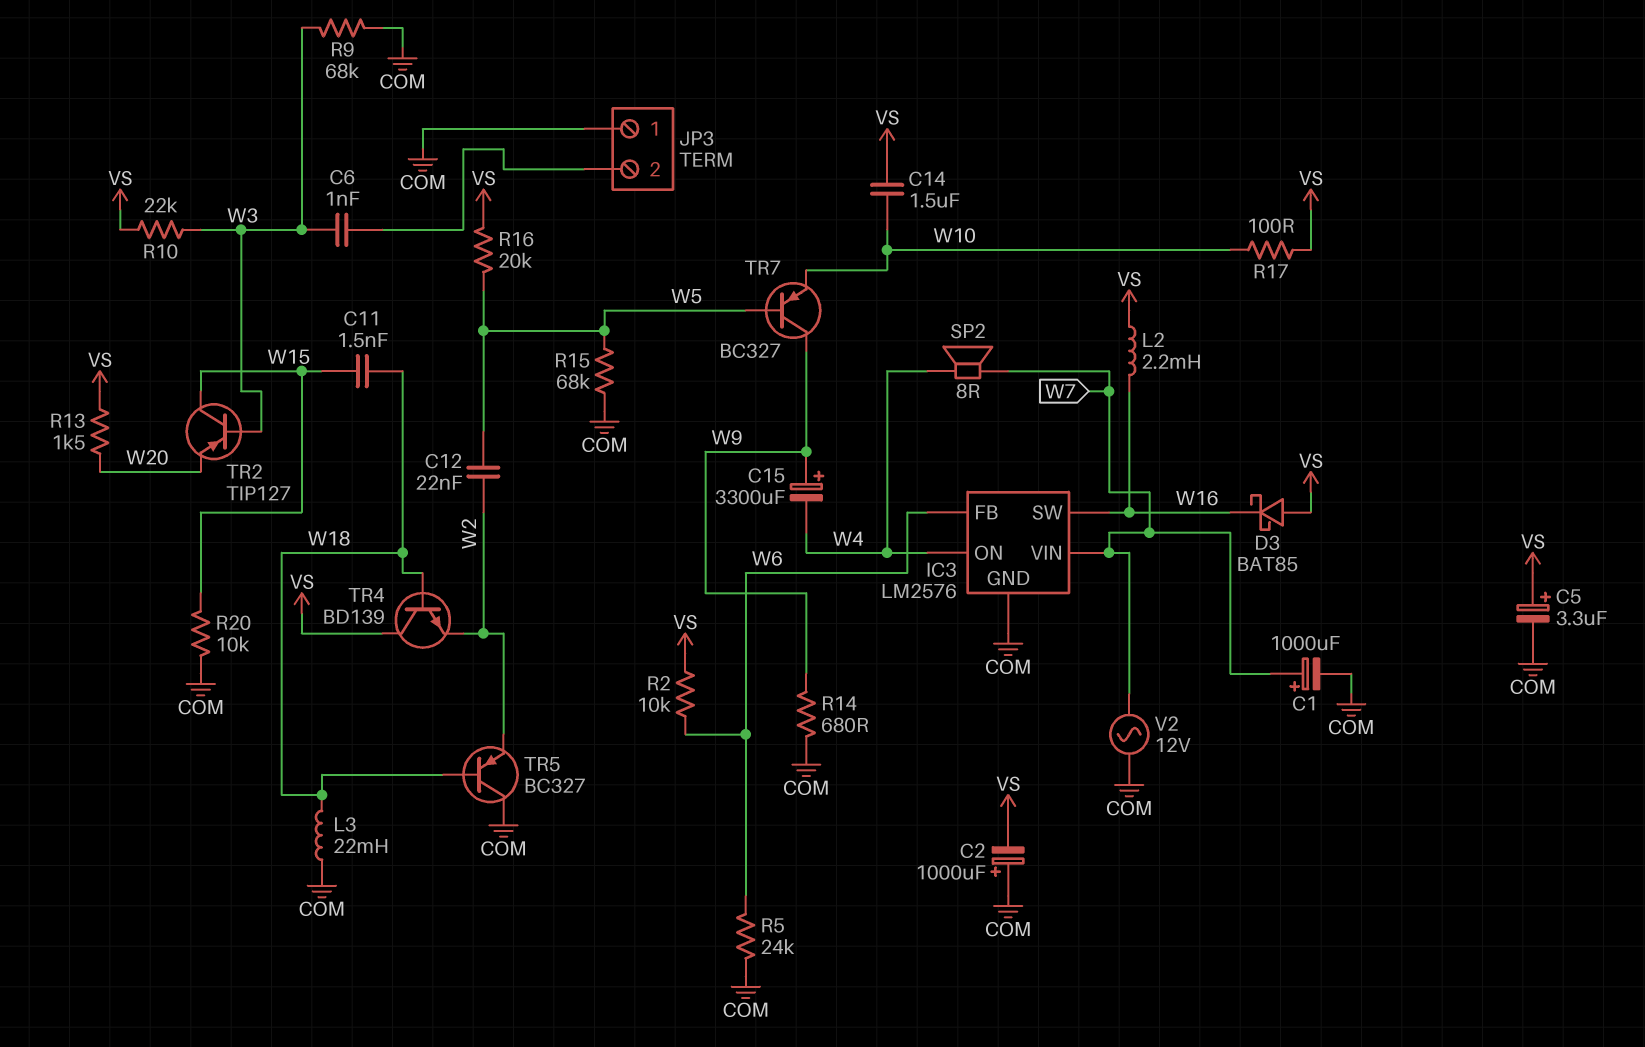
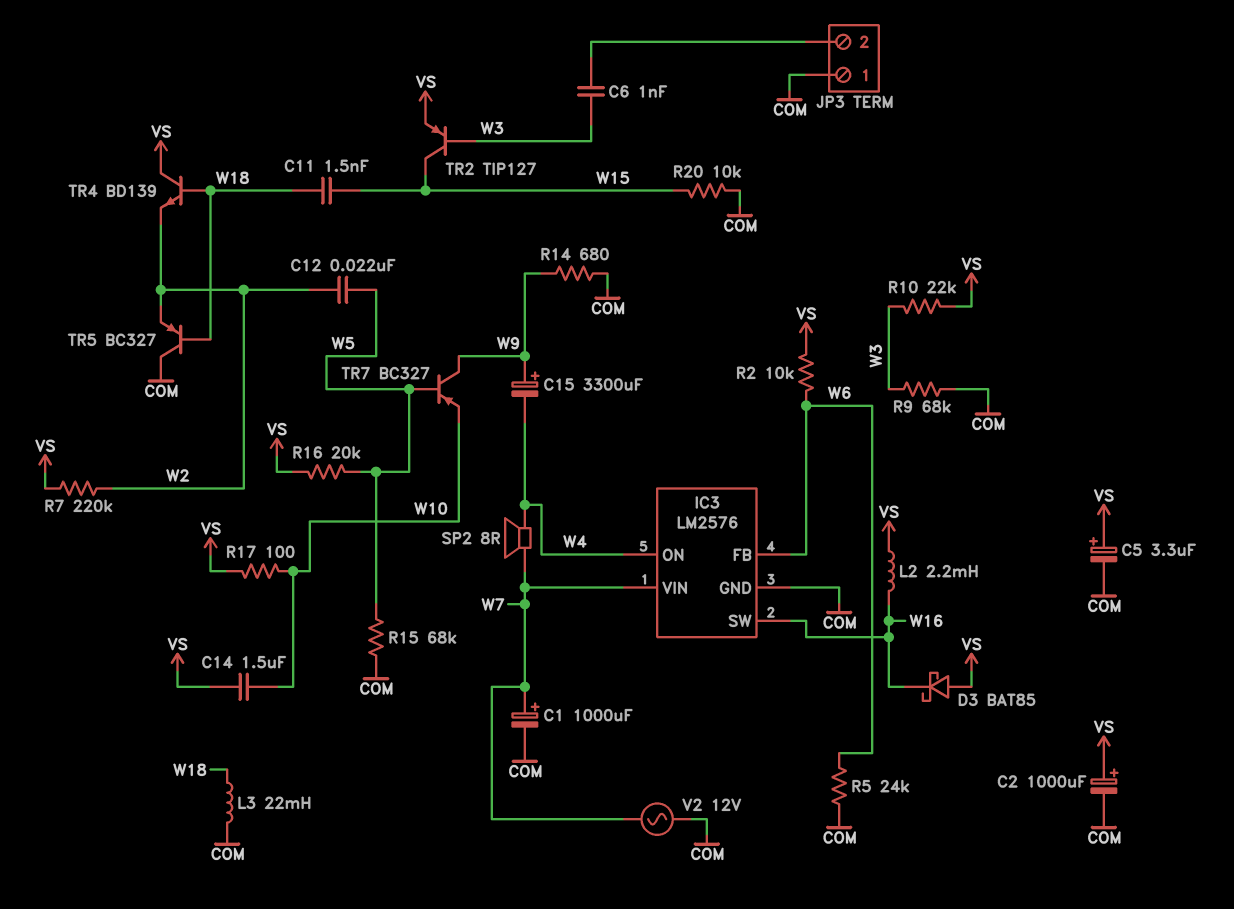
C2: 1000uF (plus COM, minus VS) -> 1000uF (plus VS, minus COM)
R7: none -> 220k (VS, W2)
R13: 1.5k (VS, W20) -> none
TR2: PNP TIP127 (B W3, C W15, E W20) -> PNP TIP127 (B W3, C W15, E VS)

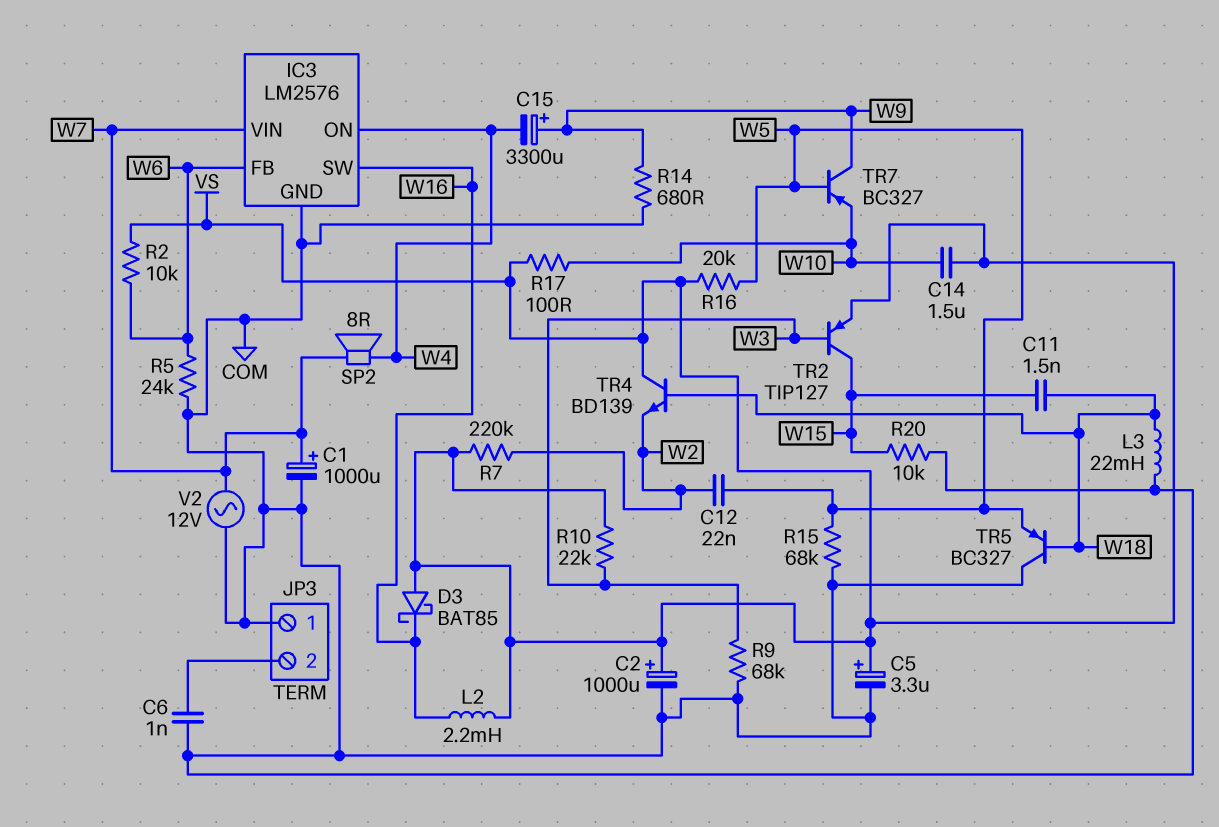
C6: 1nF (JP3/2, W3) -> 1nF (COM, JP3/2)
TR5: PNP BC327 (B W18, C COM, E W2) -> PNP BC327 (B W18, C COM, E W5)

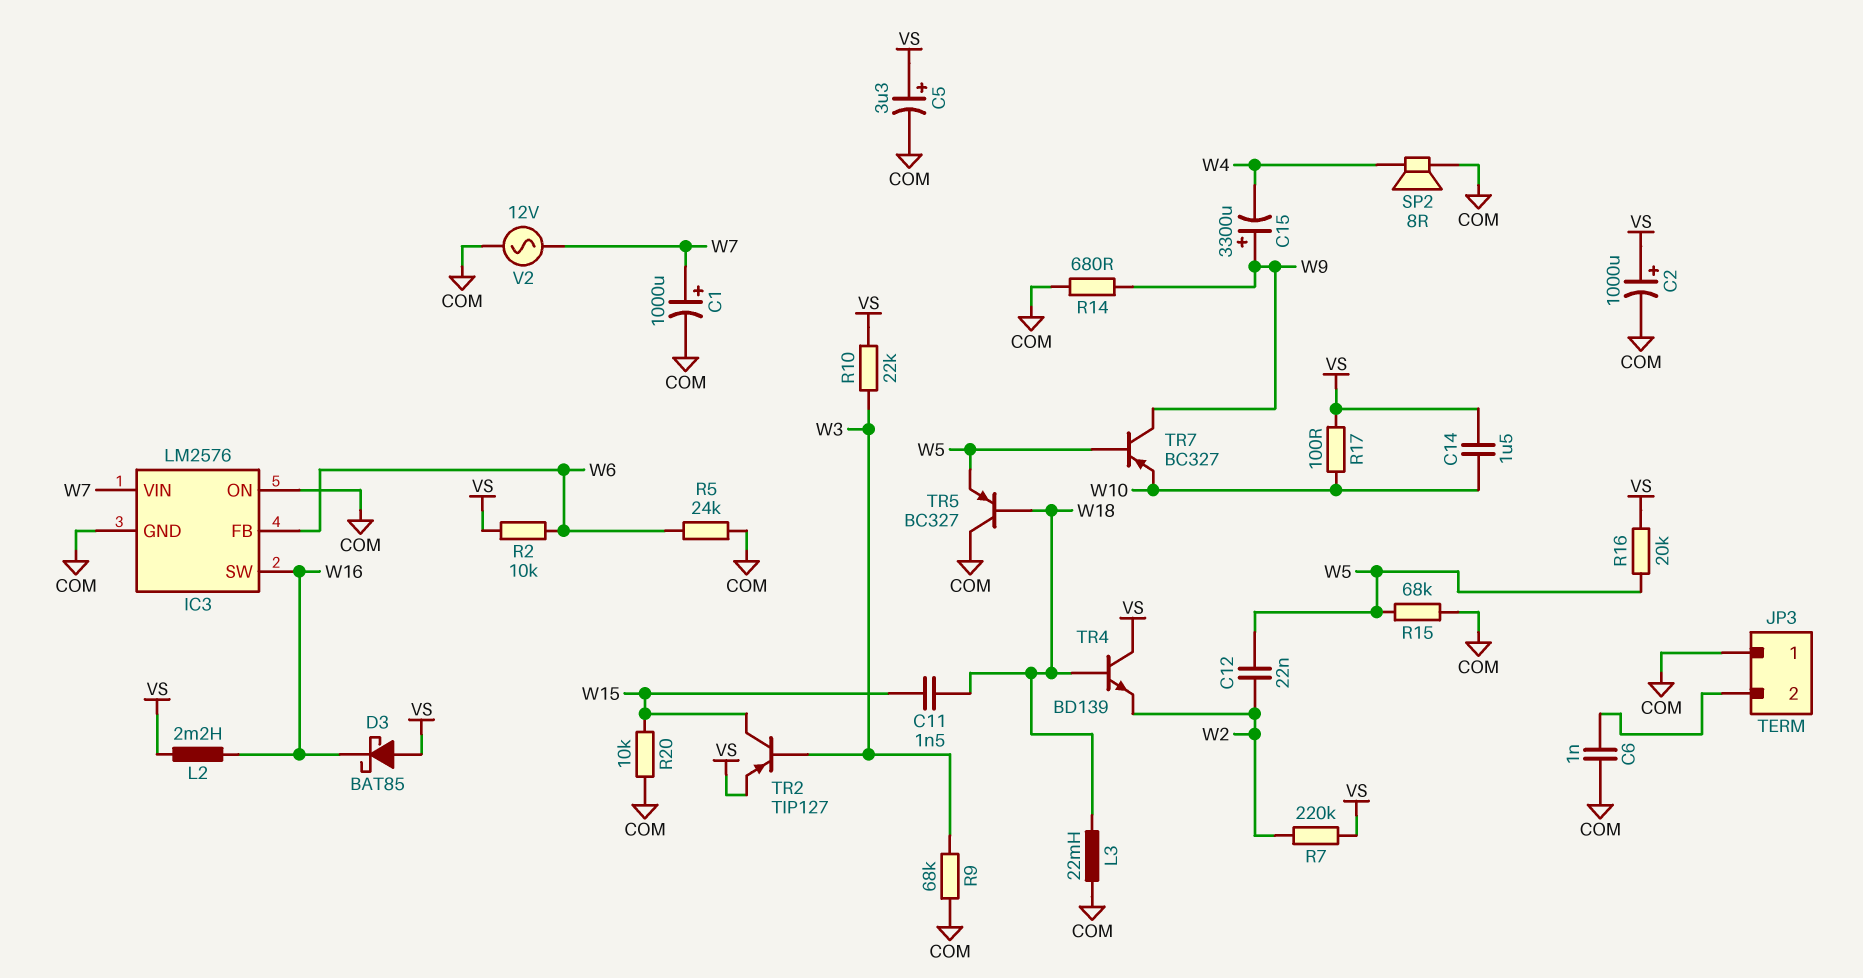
IC3 pin ON: W4 -> COM
SP2: speaker 8R (W4, W7) -> speaker 8R (COM, W4)

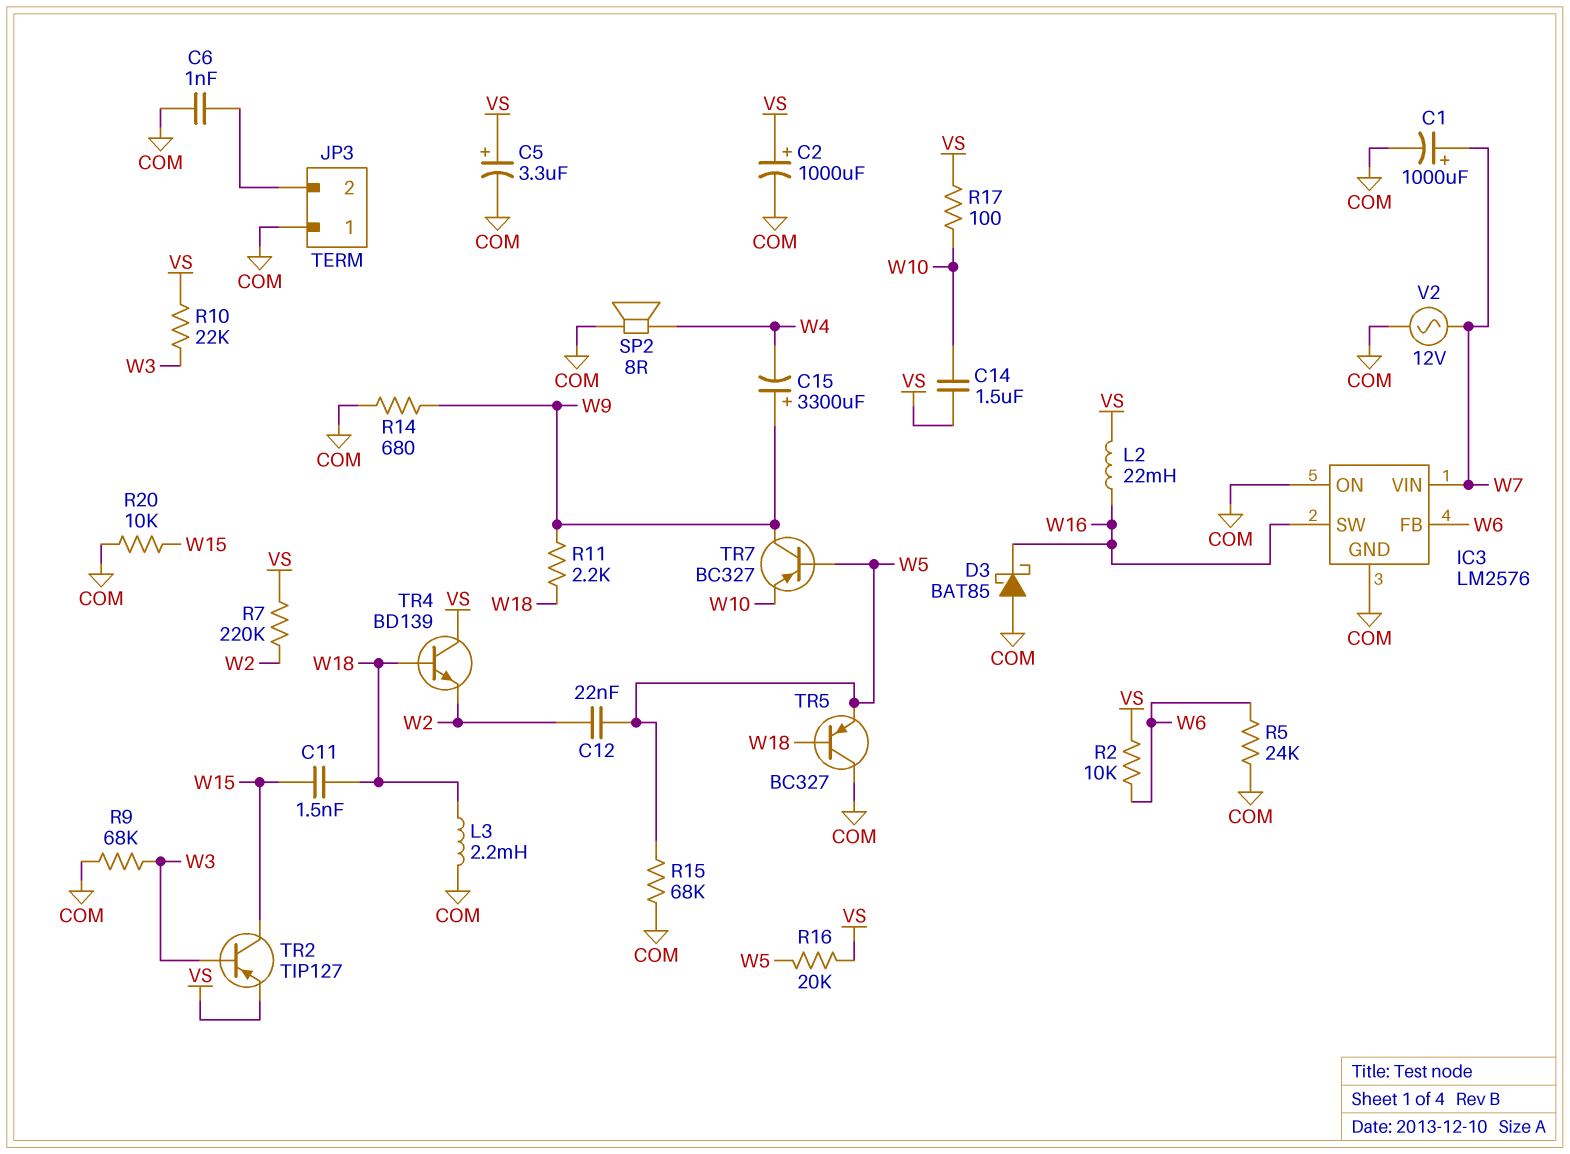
D3: schottky BAT85 (A VS, K W16) -> schottky BAT85 (A COM, K W16)
L2: 2.2mH (VS, W16) -> 22mH (VS, W16)
L3: 22mH (COM, W18) -> 2.2mH (COM, W18)
R11: none -> 2.2k (W9, W18)

